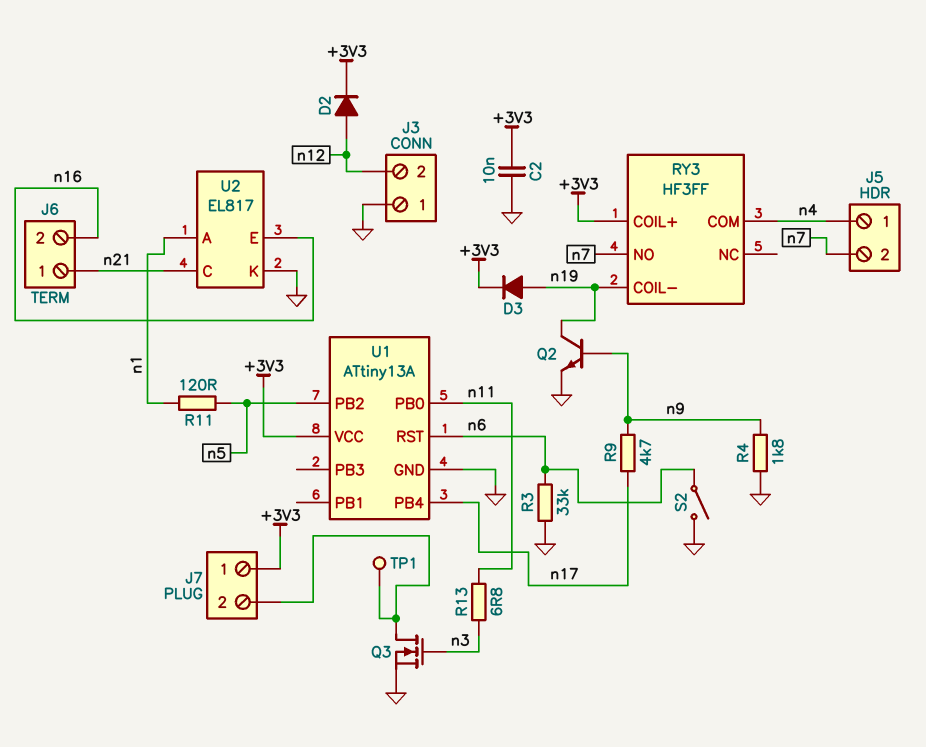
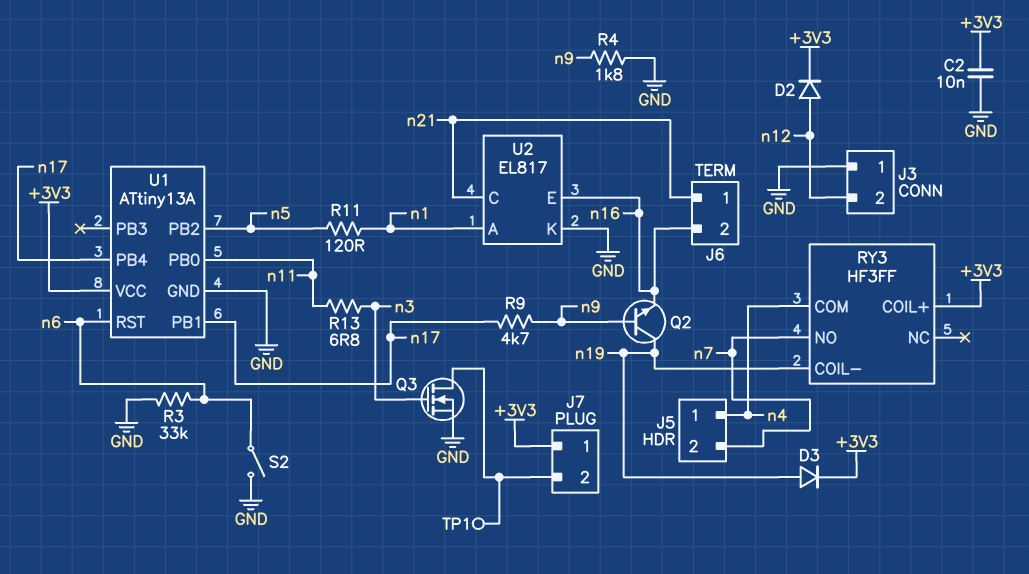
Q2: NPN (B n9, C n19, E GND) -> NPN (B n9, C n19, E n16)
U1 pin PB1: none -> n17

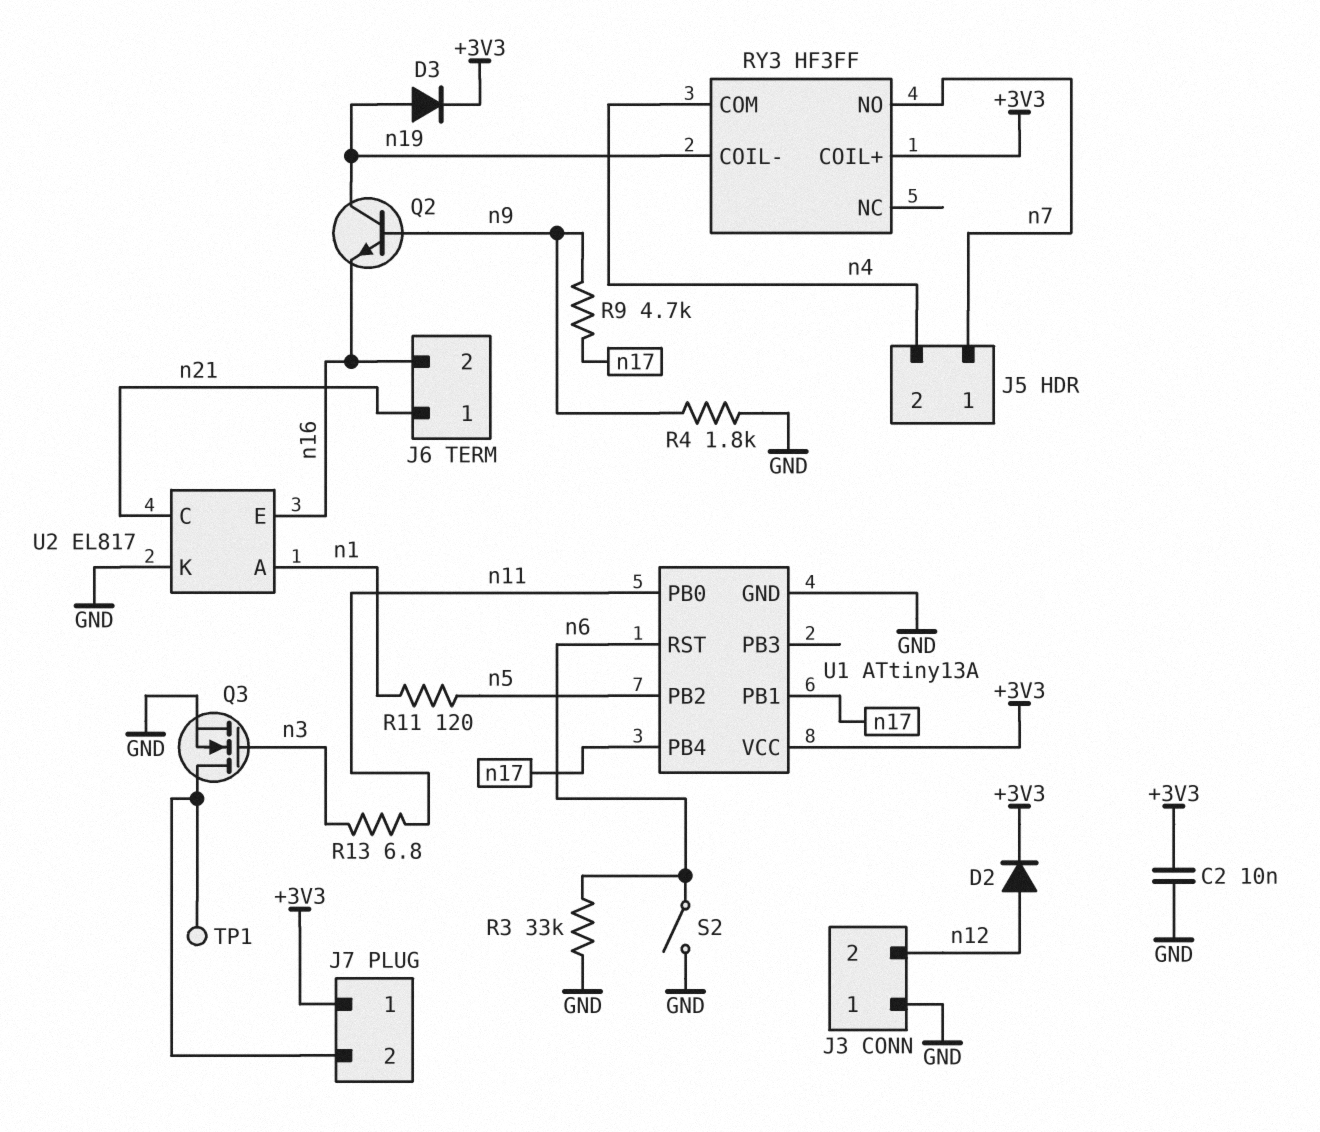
J5 pin 1: n4 -> n7
J5 pin 2: n7 -> n4

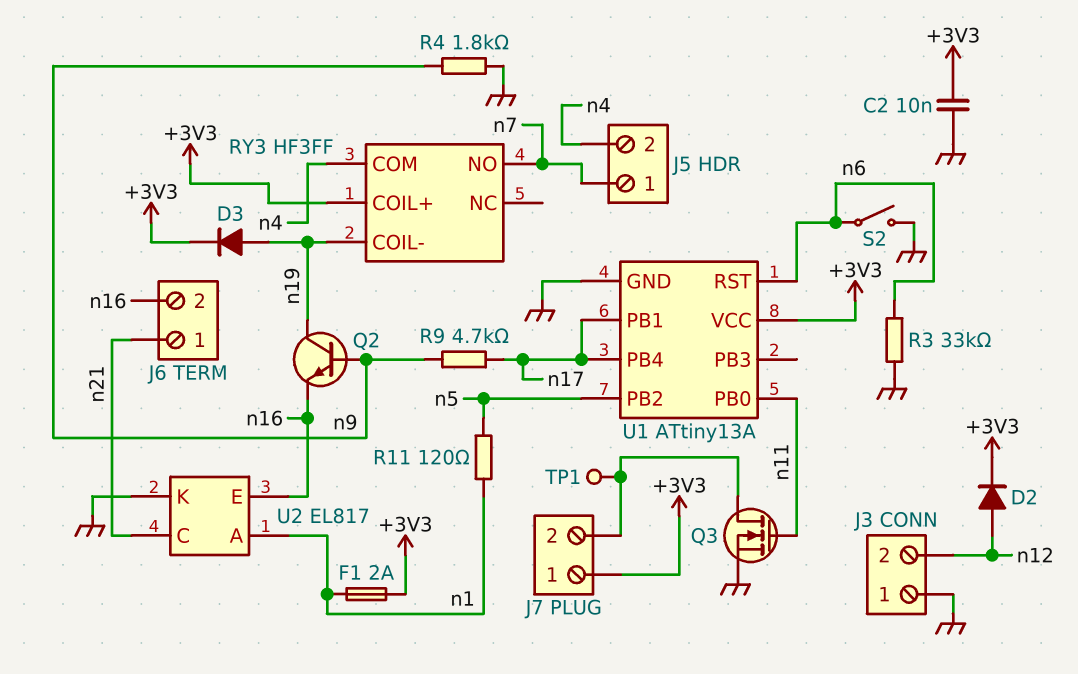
F1: none -> 2A (+3V3, n1)
Q3: NMOS (G n3, D J7/2, S GND) -> NMOS (G n11, D J7/2, S GND)
R13: 6.8 (n3, n11) -> none

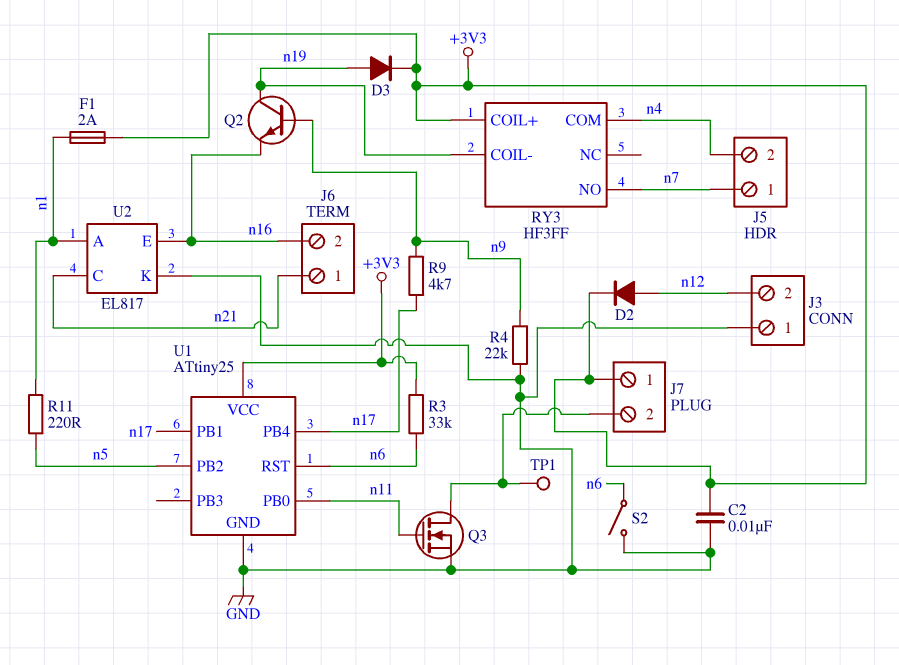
R3: 33k (GND, n6) -> 33k (+3V3, n6)
R4: 1.8k (GND, n9) -> 22k (GND, n9)
R11: 120 (n1, n5) -> 220 (n1, n5)
U1: ATtiny13A -> ATtiny25

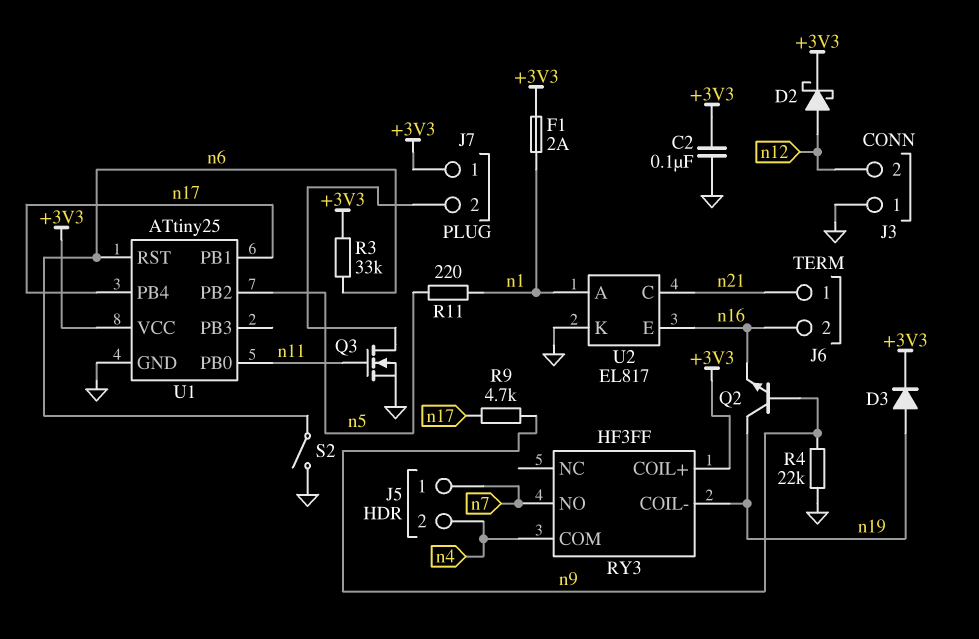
C2: 10nF (+3V3, GND) -> 100nF (+3V3, GND)
D2: diode (A n12, K +3V3) -> schottky (A n12, K +3V3)
TP1: test point (J7/2) -> none

